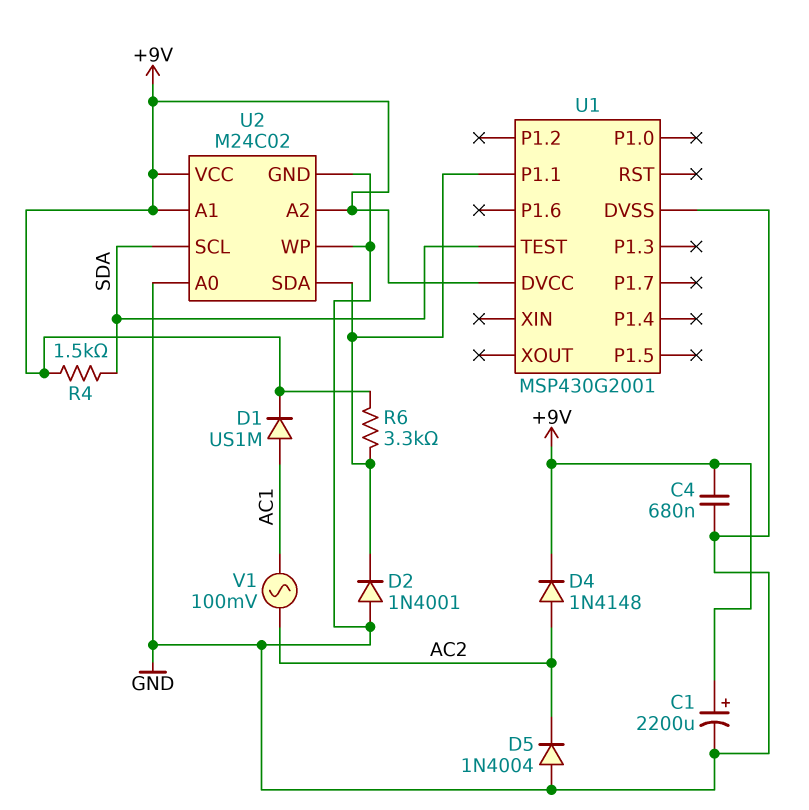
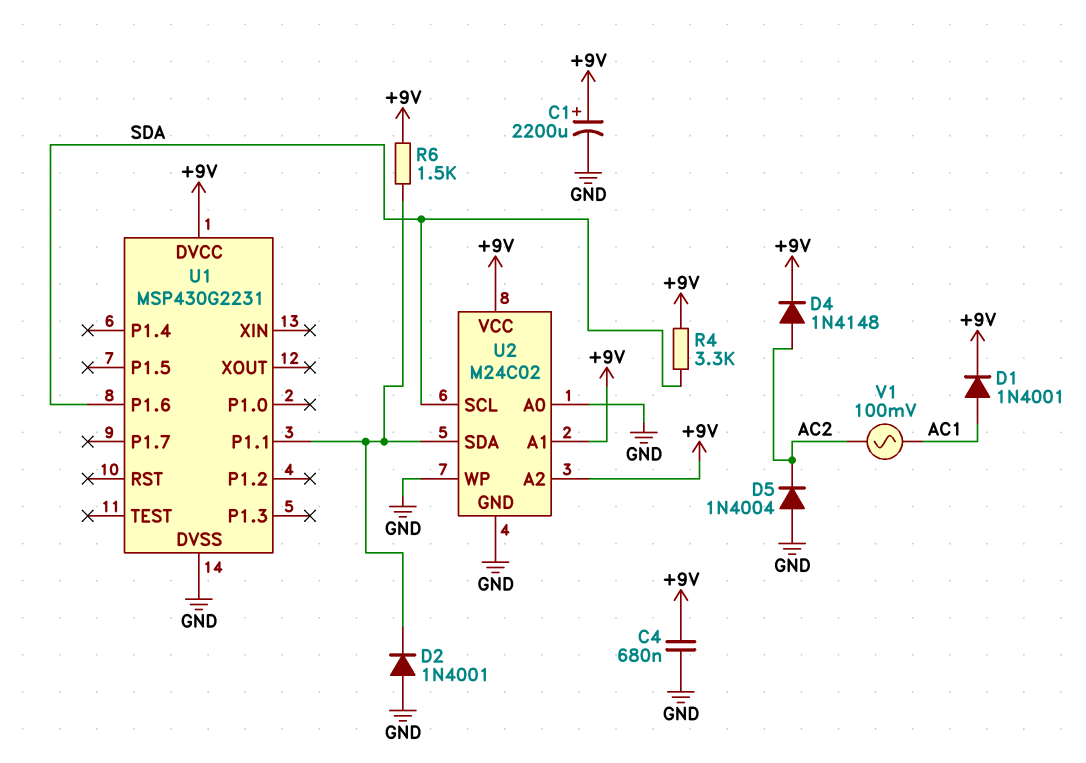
D1: diode US1M (A AC1, K +9V) -> diode 1N4001 (A AC1, K +9V)
R4: 1.5k (+9V, SDA) -> 3.3k (+9V, SDA)
R6: 3.3k (+9V, U1/P1.1) -> 1.5k (+9V, U1/P1.1)
U1: MSP430G2001 -> MSP430G2231
U1 pin P1.6: none -> SDA
U1 pin TEST: SDA -> none

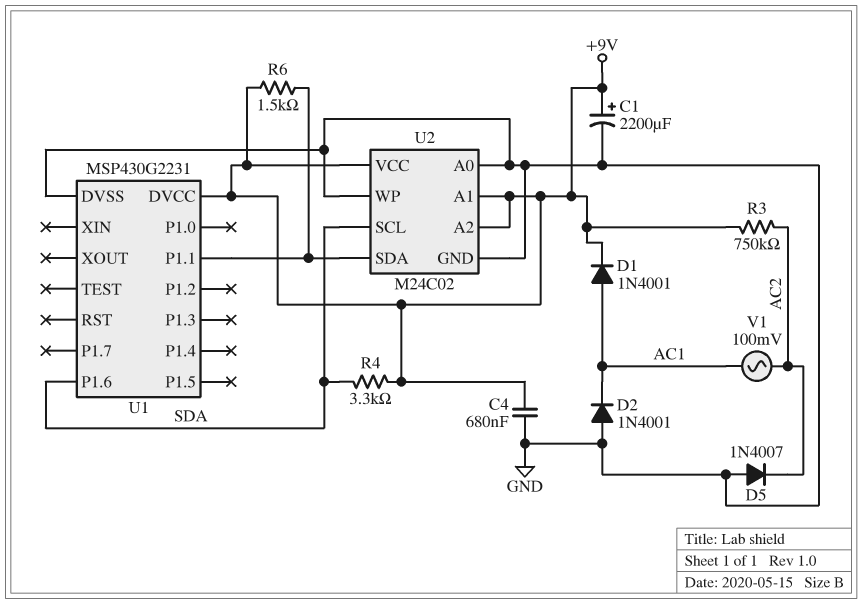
D2: diode 1N4001 (A GND, K U1/P1.1) -> diode 1N4001 (A GND, K AC1)
D4: diode 1N4148 (A AC2, K +9V) -> none
D5: diode 1N4004 (A GND, K AC2) -> diode 1N4007 (A GND, K AC2)
R3: none -> 750k (+9V, AC2)

